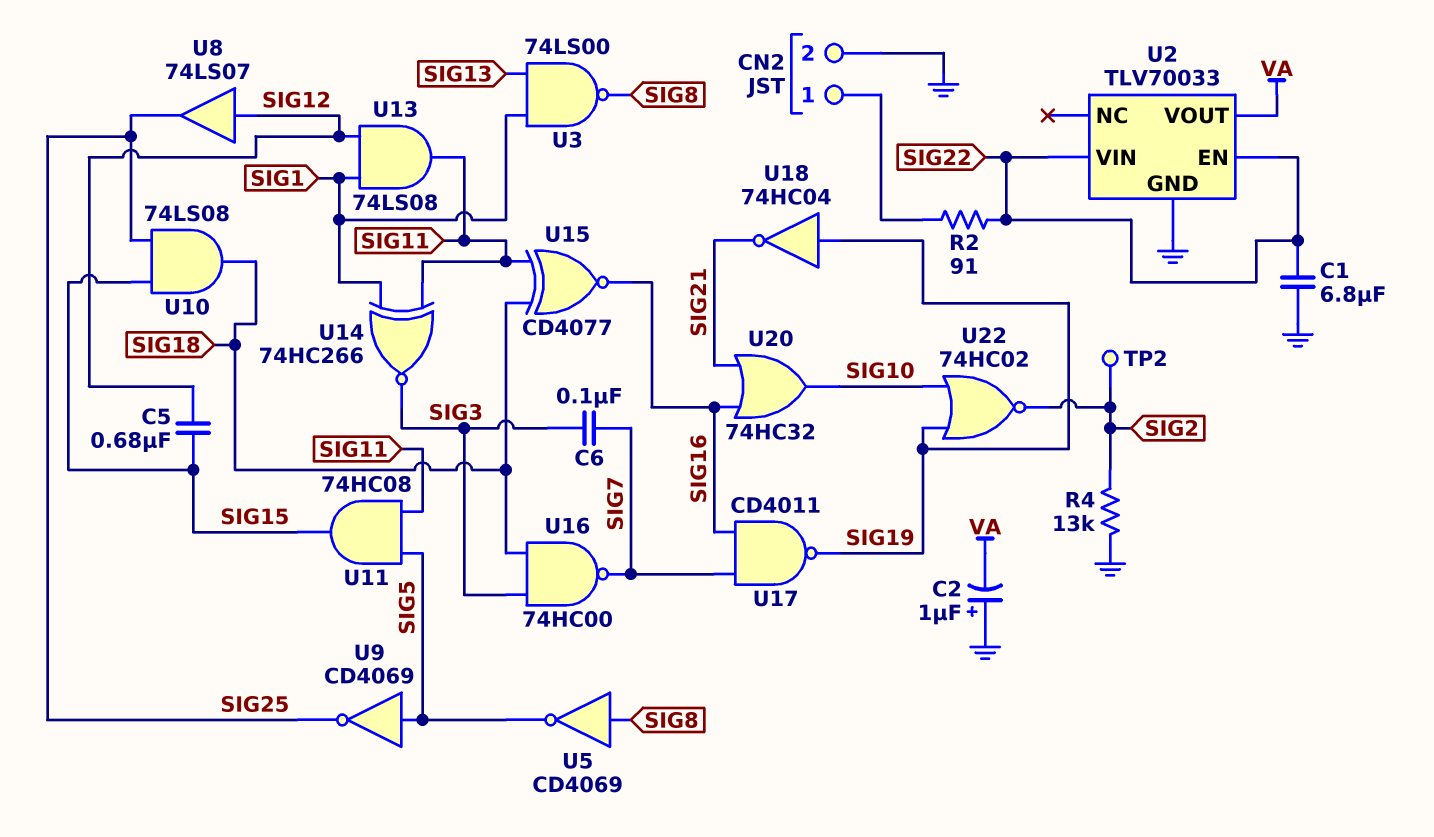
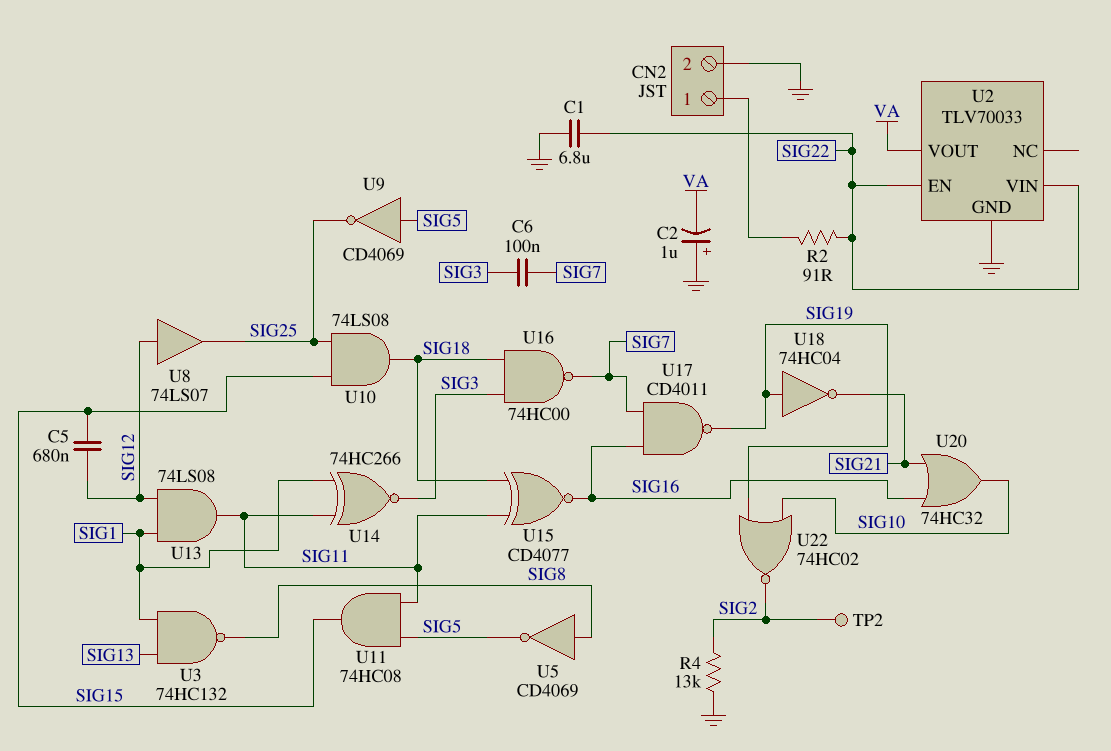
U3: NAND 74LS00 (in SIG1, in SIG13, out SIG8) -> NAND 74HC132 (in SIG1, in SIG13, out SIG8)

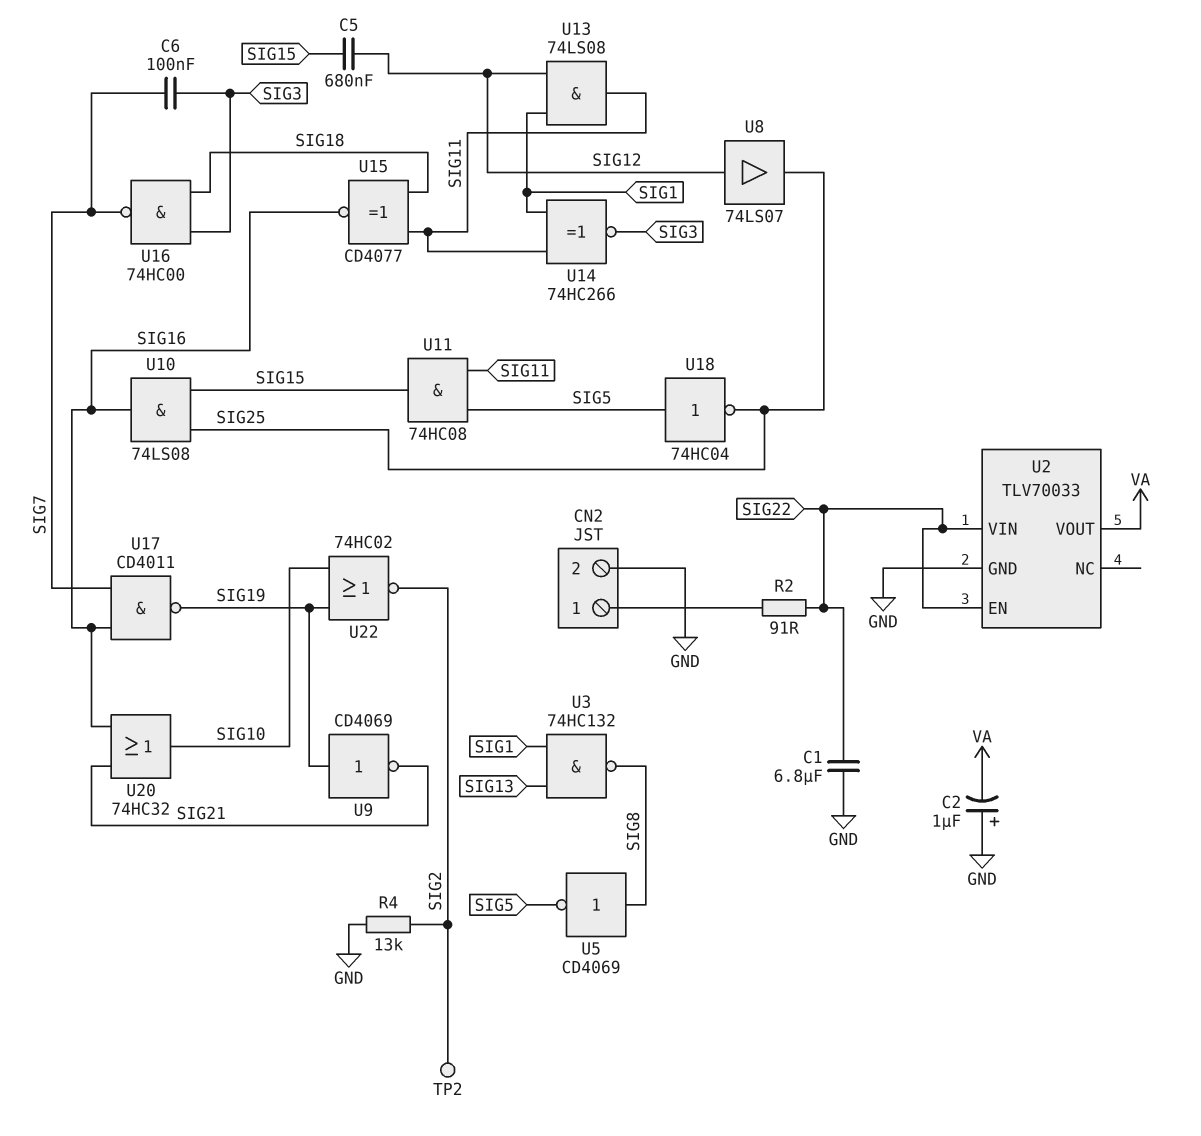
U9: NOT CD4069 (in SIG5, out SIG25) -> NOT CD4069 (in SIG19, out SIG21)
U10: AND 74LS08 (in SIG15, in SIG25, out SIG18) -> AND 74LS08 (in SIG15, in SIG25, out SIG16)
U18: NOT 74HC04 (in SIG19, out SIG21) -> NOT 74HC04 (in SIG5, out SIG25)

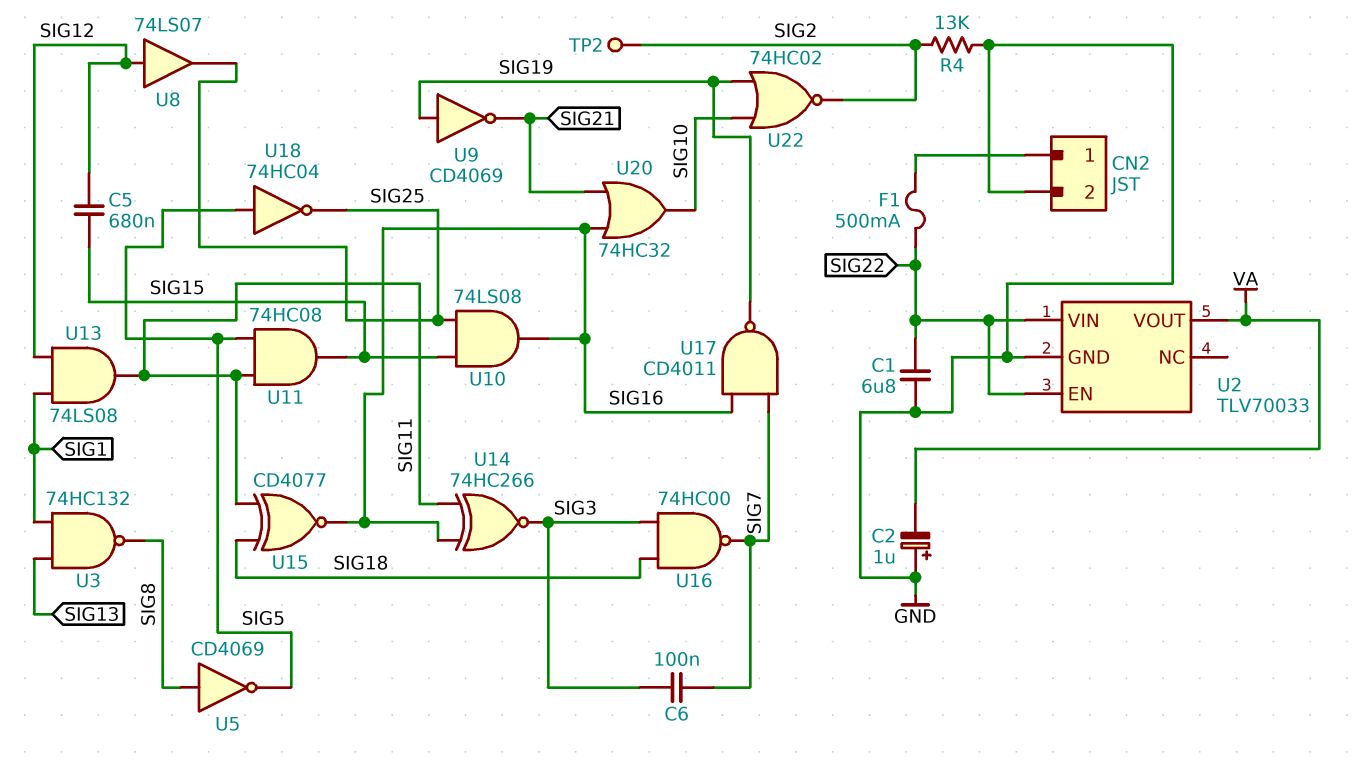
F1: none -> 500mA (CN2/1, SIG22)
R2: 91 (CN2/1, SIG22) -> none
U14: XNOR 74HC266 (in SIG1, in SIG11, out SIG3) -> XNOR 74HC266 (in SIG11, in SIG16, out SIG3)

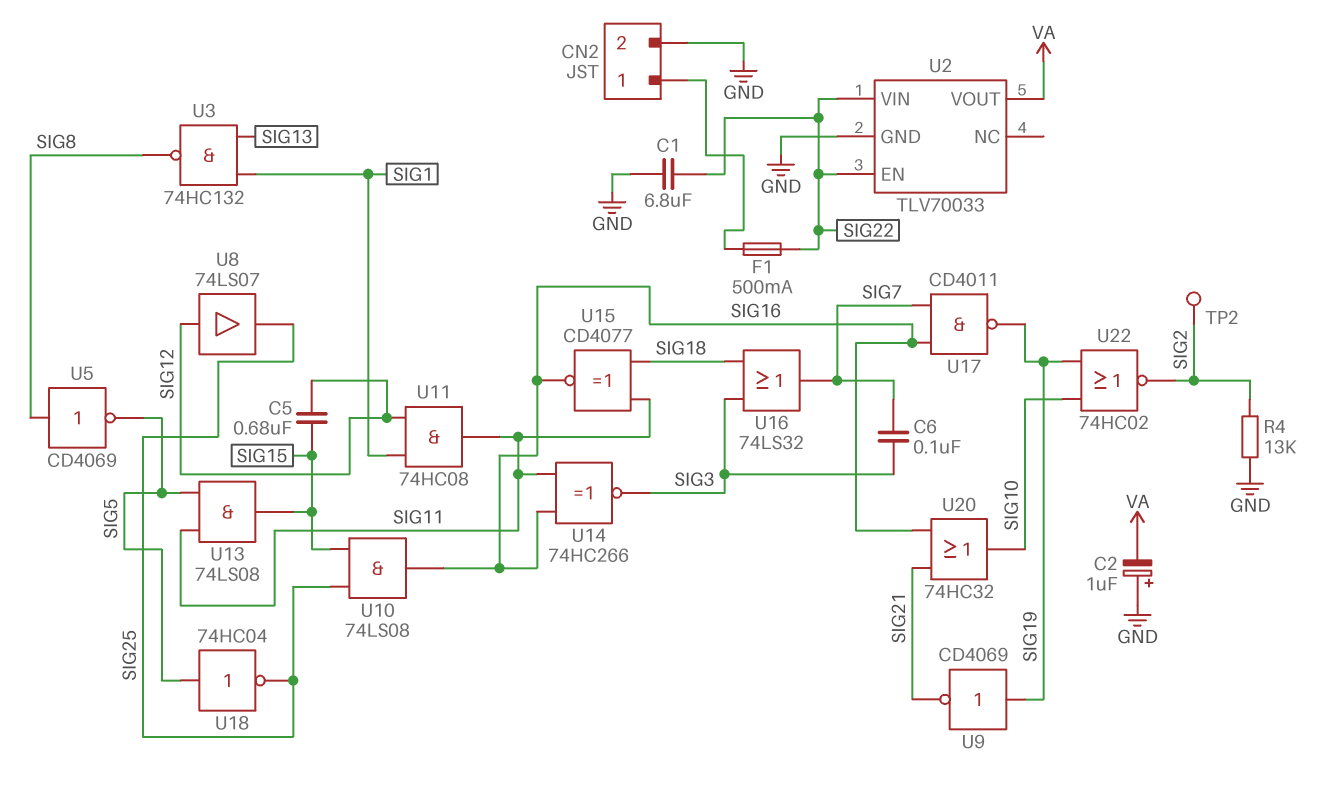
U11: AND 74HC08 (in SIG5, in SIG11, out SIG15) -> AND 74HC08 (in SIG1, in SIG12, out SIG11)
U13: AND 74LS08 (in SIG1, in SIG12, out SIG11) -> AND 74LS08 (in SIG5, in SIG11, out SIG15)
U16: NAND 74HC00 (in SIG3, in SIG18, out SIG7) -> OR 74LS32 (in SIG3, in SIG18, out SIG7)

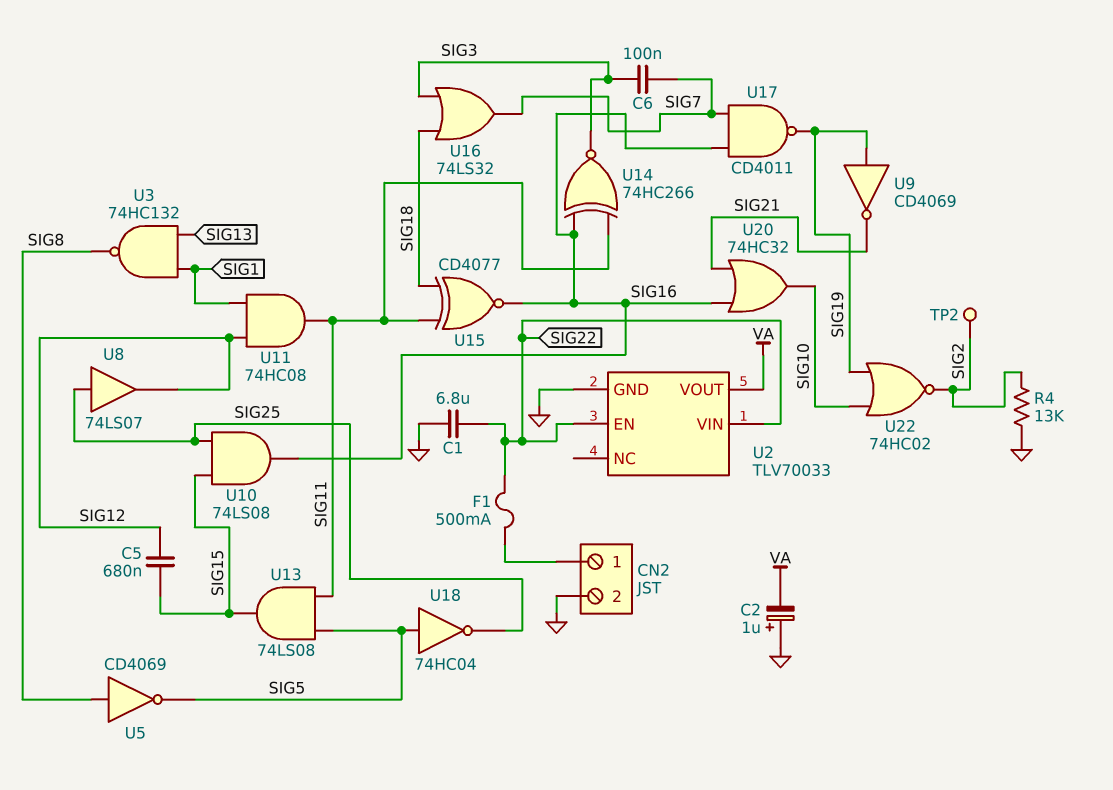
U8: buffer 74LS07 (in SIG12, out SIG25) -> buffer 74LS07 (in SIG25, out SIG12)

